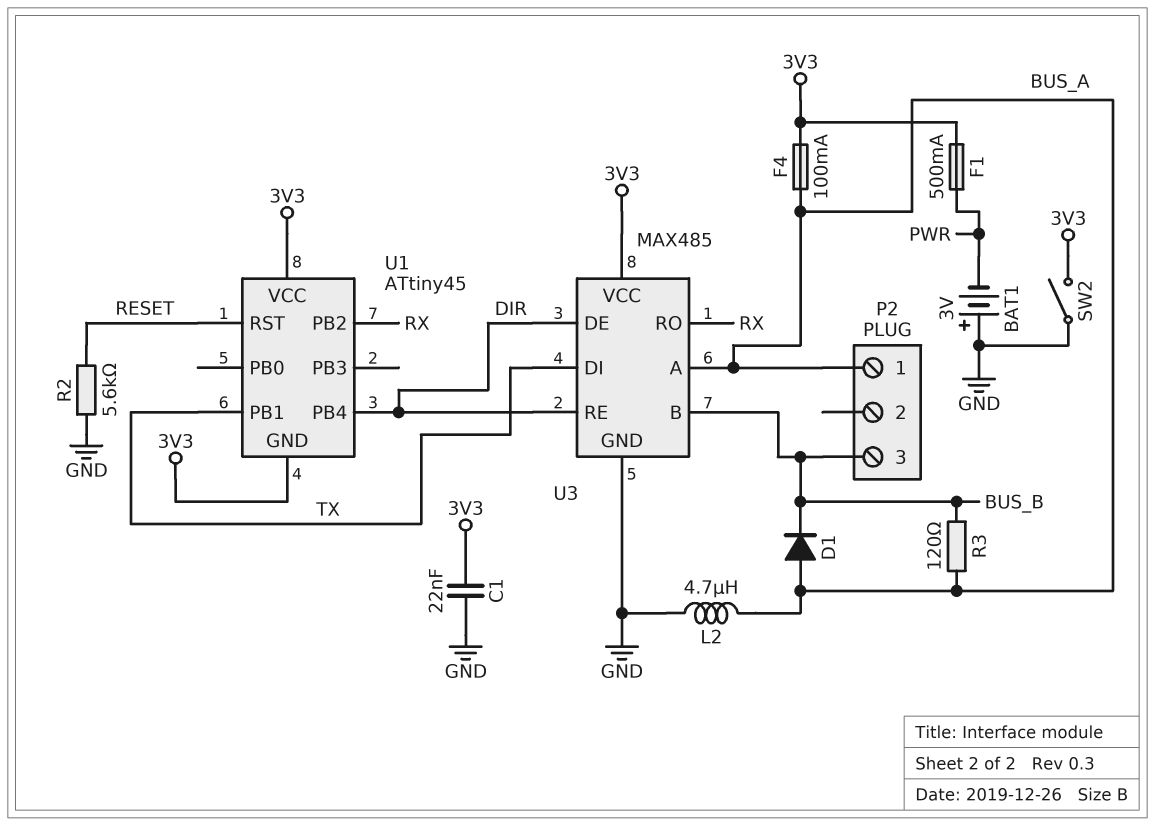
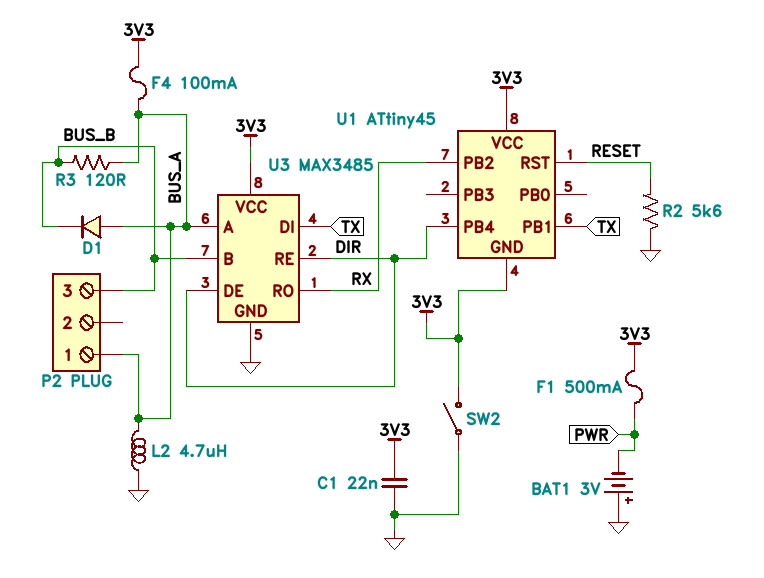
U3: MAX485 -> MAX3485

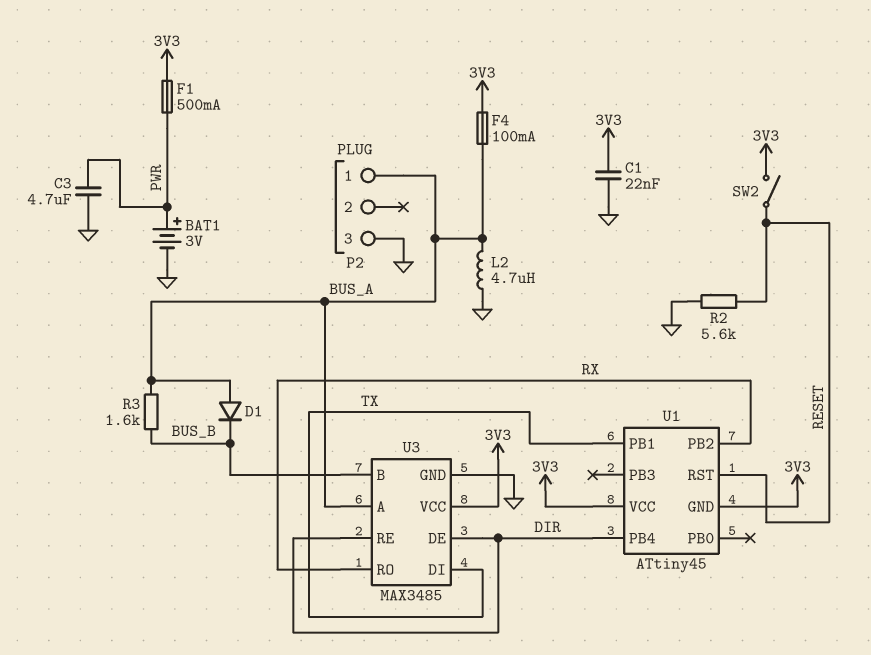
BAT1: 3V (plus GND, minus PWR) -> 3V (plus PWR, minus GND)
C3: none -> 4.7uF (GND, PWR)
P2 pin 3: BUS_B -> GND
R3: 120 (BUS_A, BUS_B) -> 1.6k (BUS_A, BUS_B)
SW2: switch (3V3, GND) -> switch (3V3, RESET)

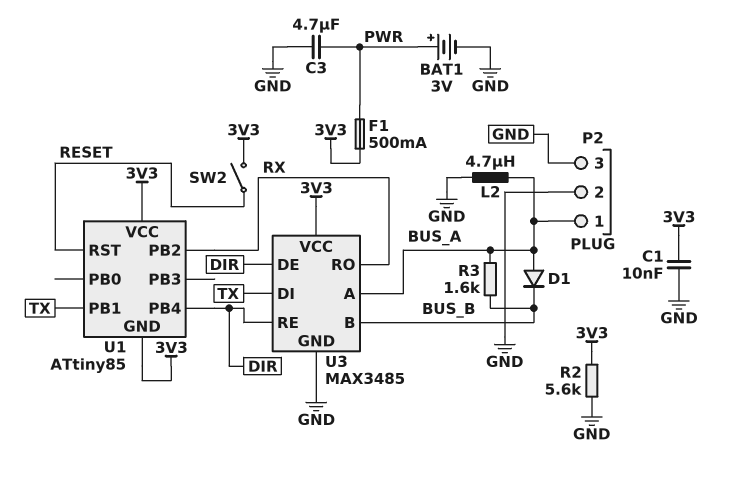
C1: 22nF (3V3, GND) -> 10nF (3V3, GND)
F4: 100mA (3V3, BUS_A) -> none
P2 pin 2: none -> GND
R2: 5.6k (GND, RESET) -> 5.6k (3V3, GND)
U1: ATtiny45 -> ATtiny85

